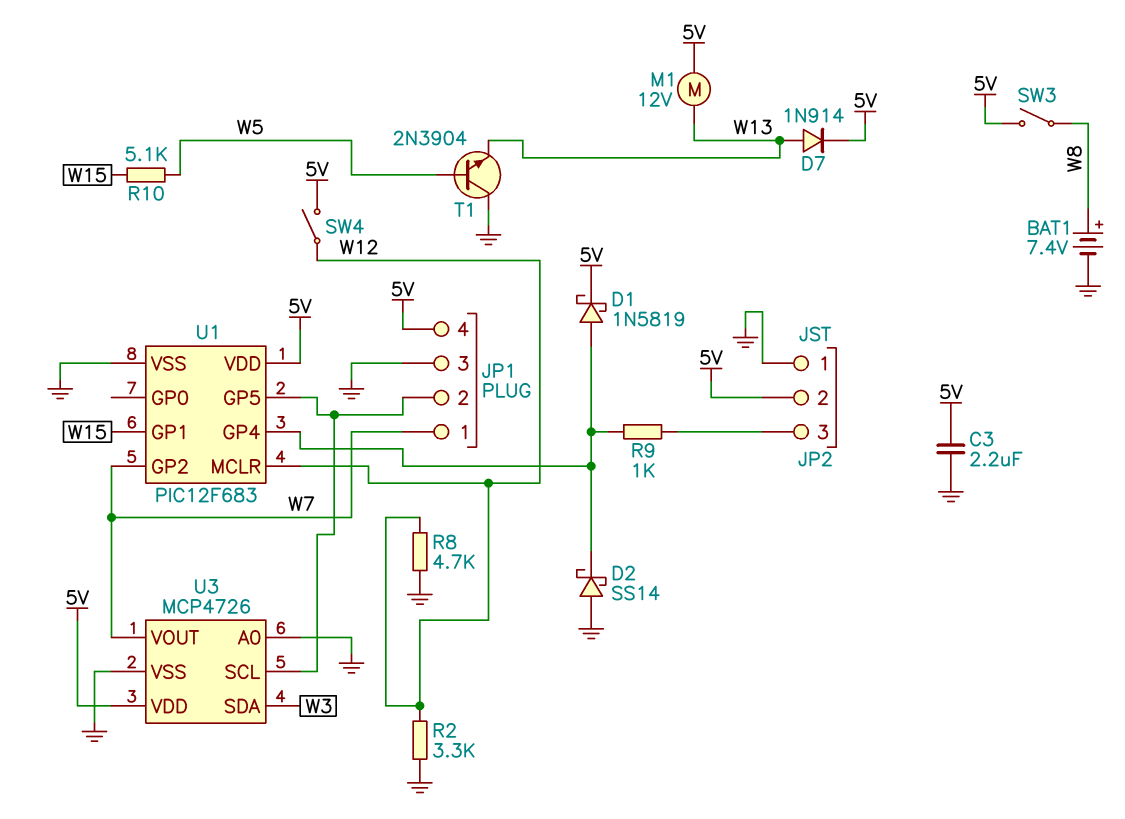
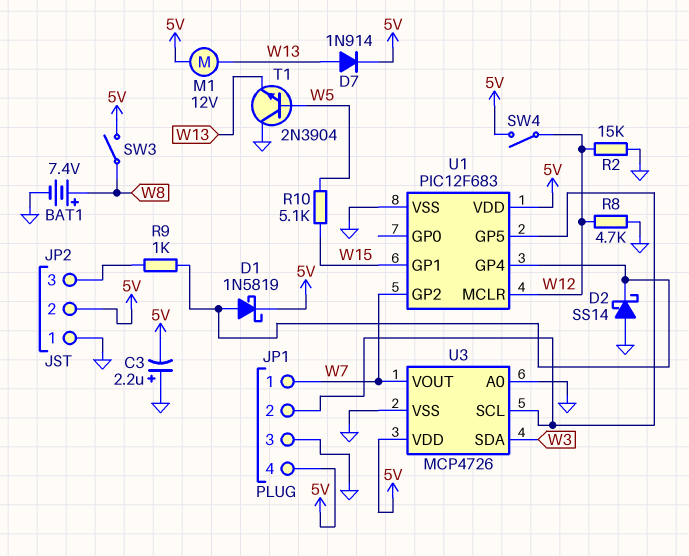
C3: 2.2uF (5V, GND) -> 2.2uF (plus GND, minus 5V)
R2: 3.3k (GND, W12) -> 15k (GND, W12)

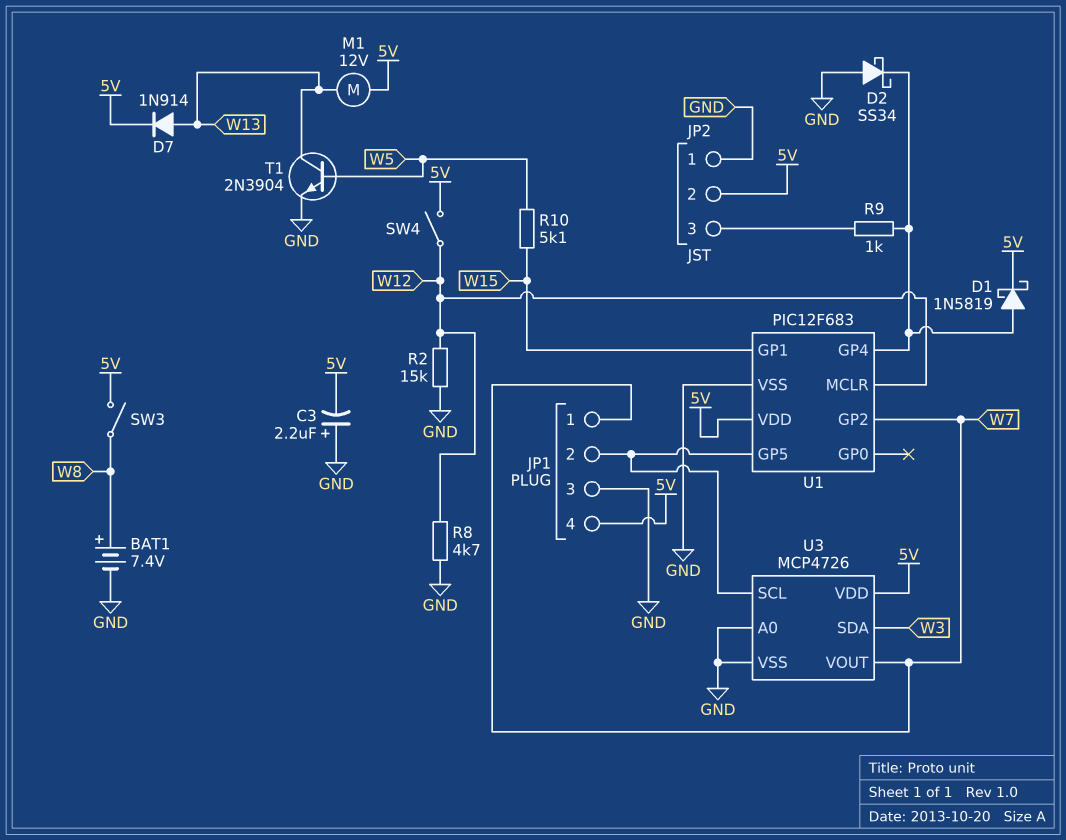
D2: schottky SS14 (A GND, K U1/GP4) -> schottky SS34 (A GND, K U1/GP4)
T1: NPN 2N3904 (B W5, C GND, E W13) -> NPN 2N3904 (B W5, C W13, E GND)

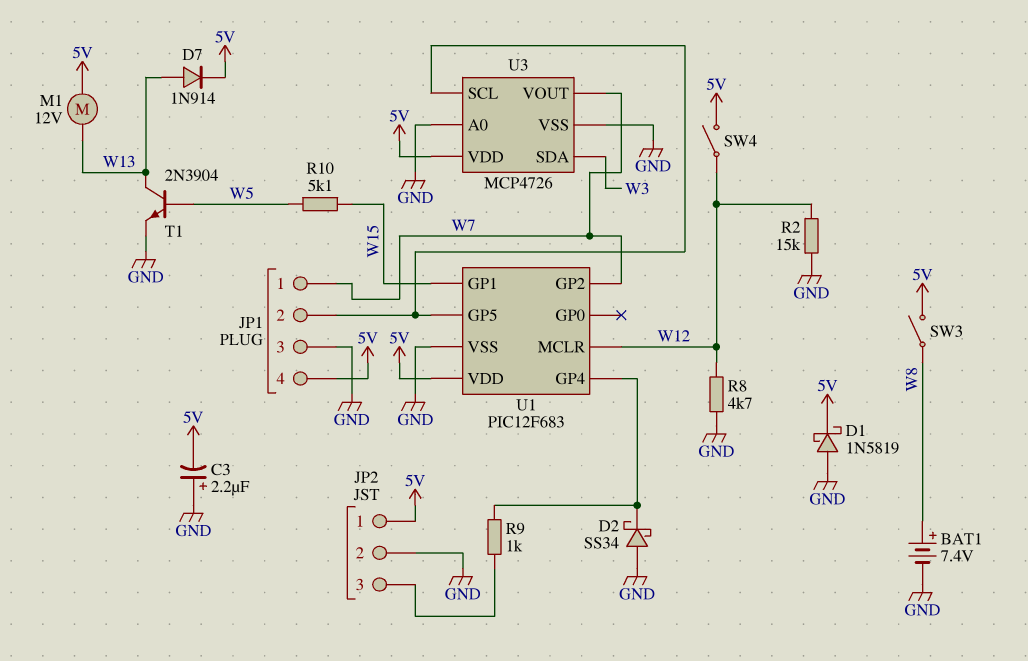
D1: schottky 1N5819 (A U1/GP4, K 5V) -> schottky 1N5819 (A GND, K 5V)
JP2 pin 1: GND -> 5V
JP2 pin 2: 5V -> GND

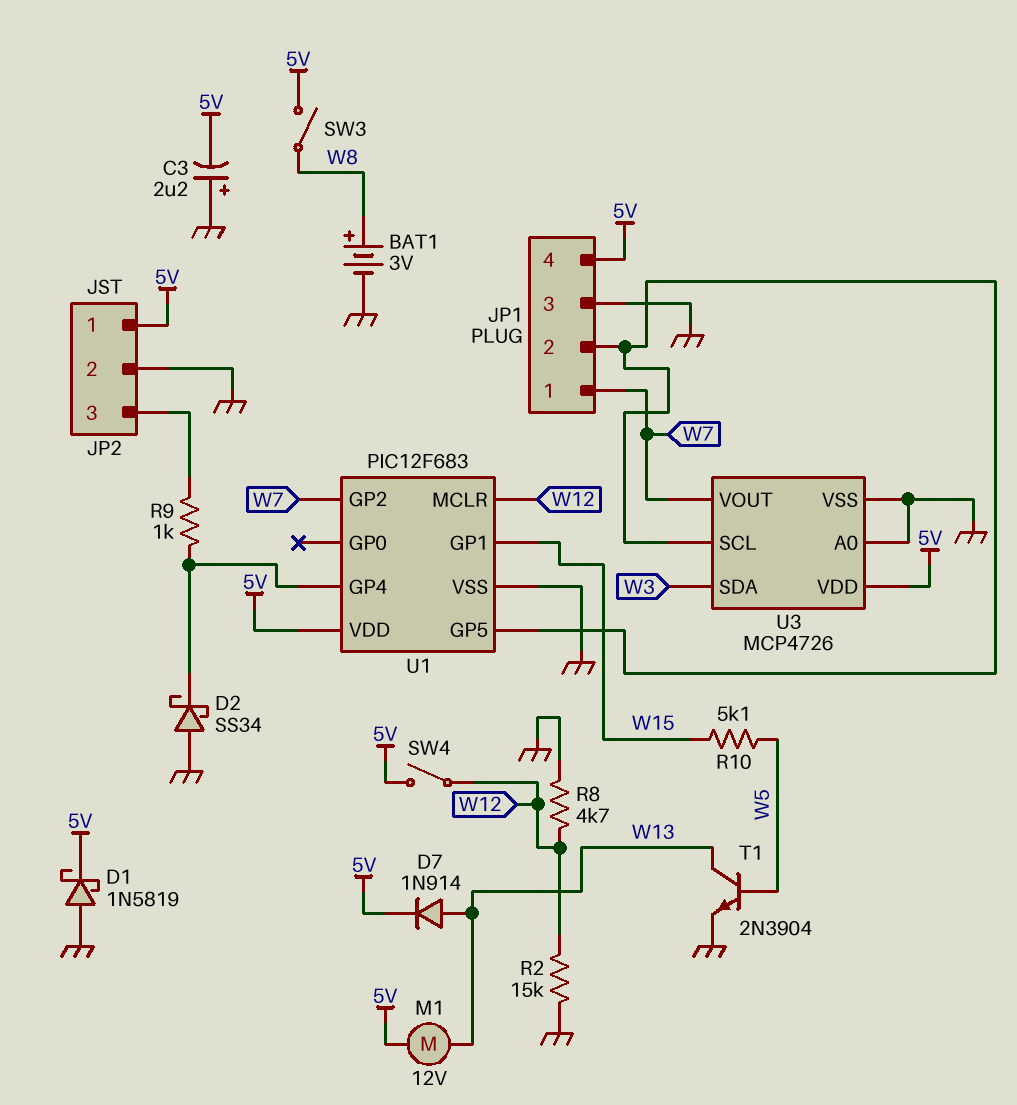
BAT1: 7.4V (plus W8, minus GND) -> 3V (plus W8, minus GND)

